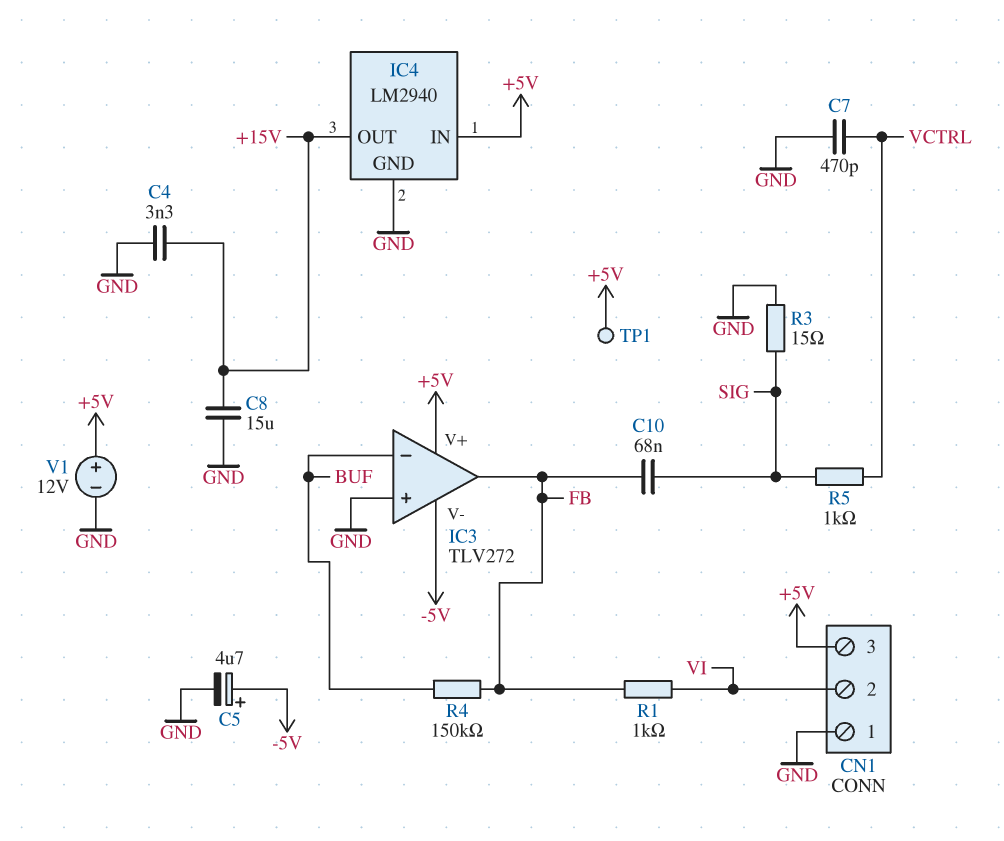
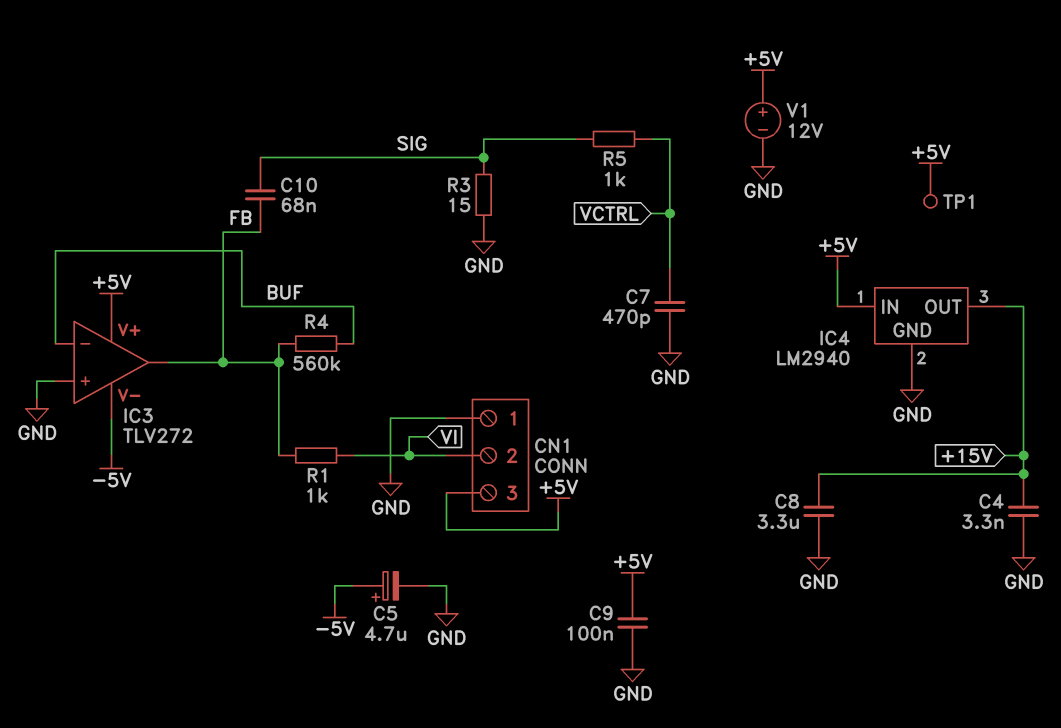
C8: 15uF (+15V, GND) -> 3.3uF (+15V, GND)
C9: none -> 100nF (+5V, GND)
R4: 150k (BUF, FB) -> 560k (BUF, FB)

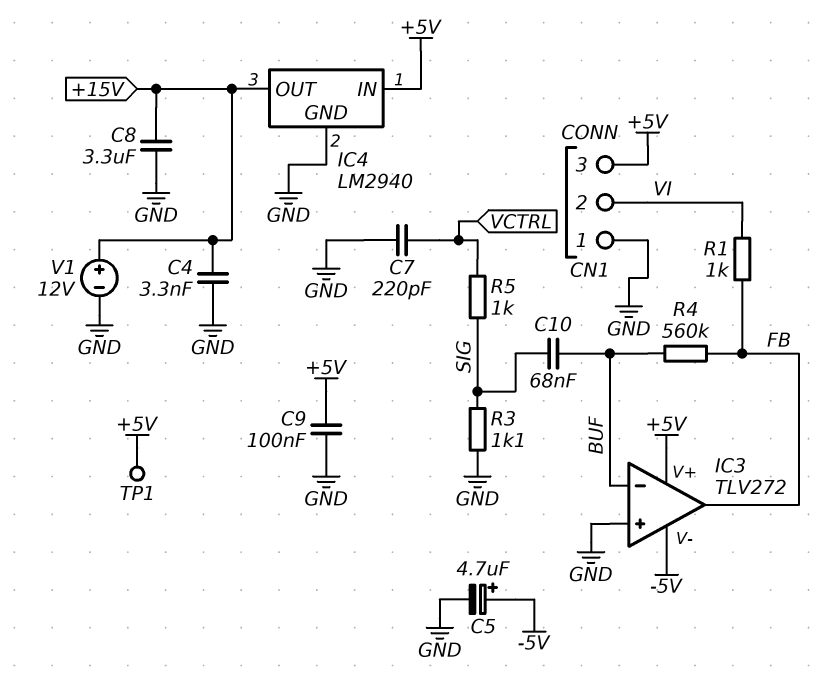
C7: 470pF (GND, VCTRL) -> 220pF (GND, VCTRL)
C10: 68nF (FB, SIG) -> 68nF (BUF, SIG)
R3: 15 (GND, SIG) -> 1.1k (GND, SIG)
V1: 12V (plus +5V, minus GND) -> 12V (plus +15V, minus GND)

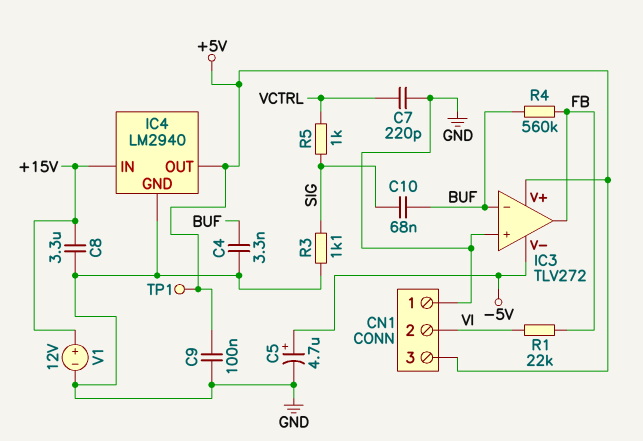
C4: 3.3nF (+15V, GND) -> 3.3nF (BUF, GND)
IC4 pin IN: +5V -> +15V
IC4 pin OUT: +15V -> +5V
R1: 1k (FB, VI) -> 22k (FB, VI)

